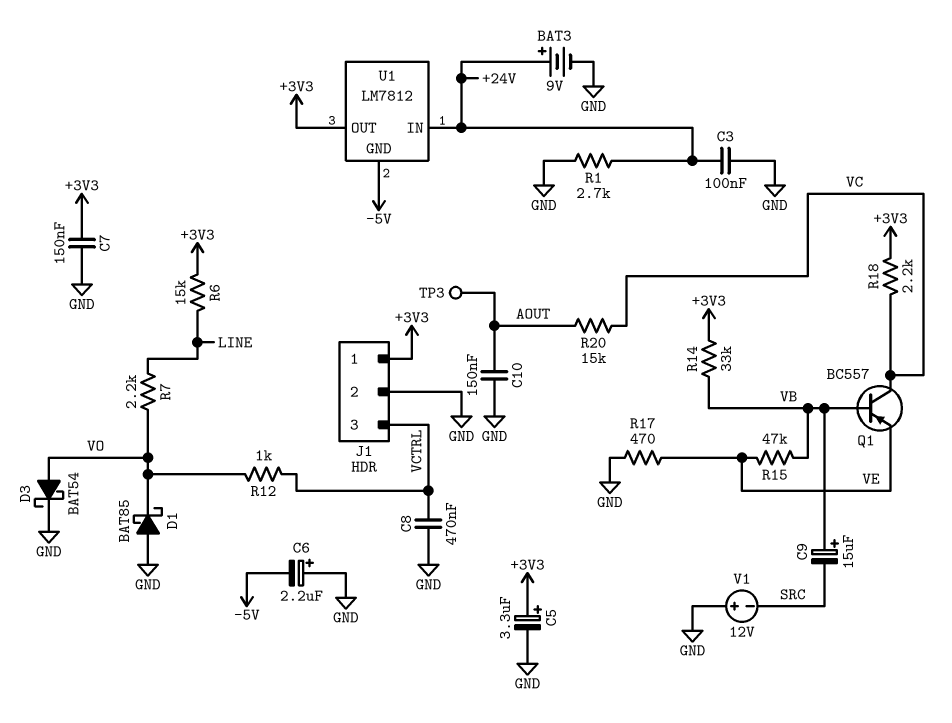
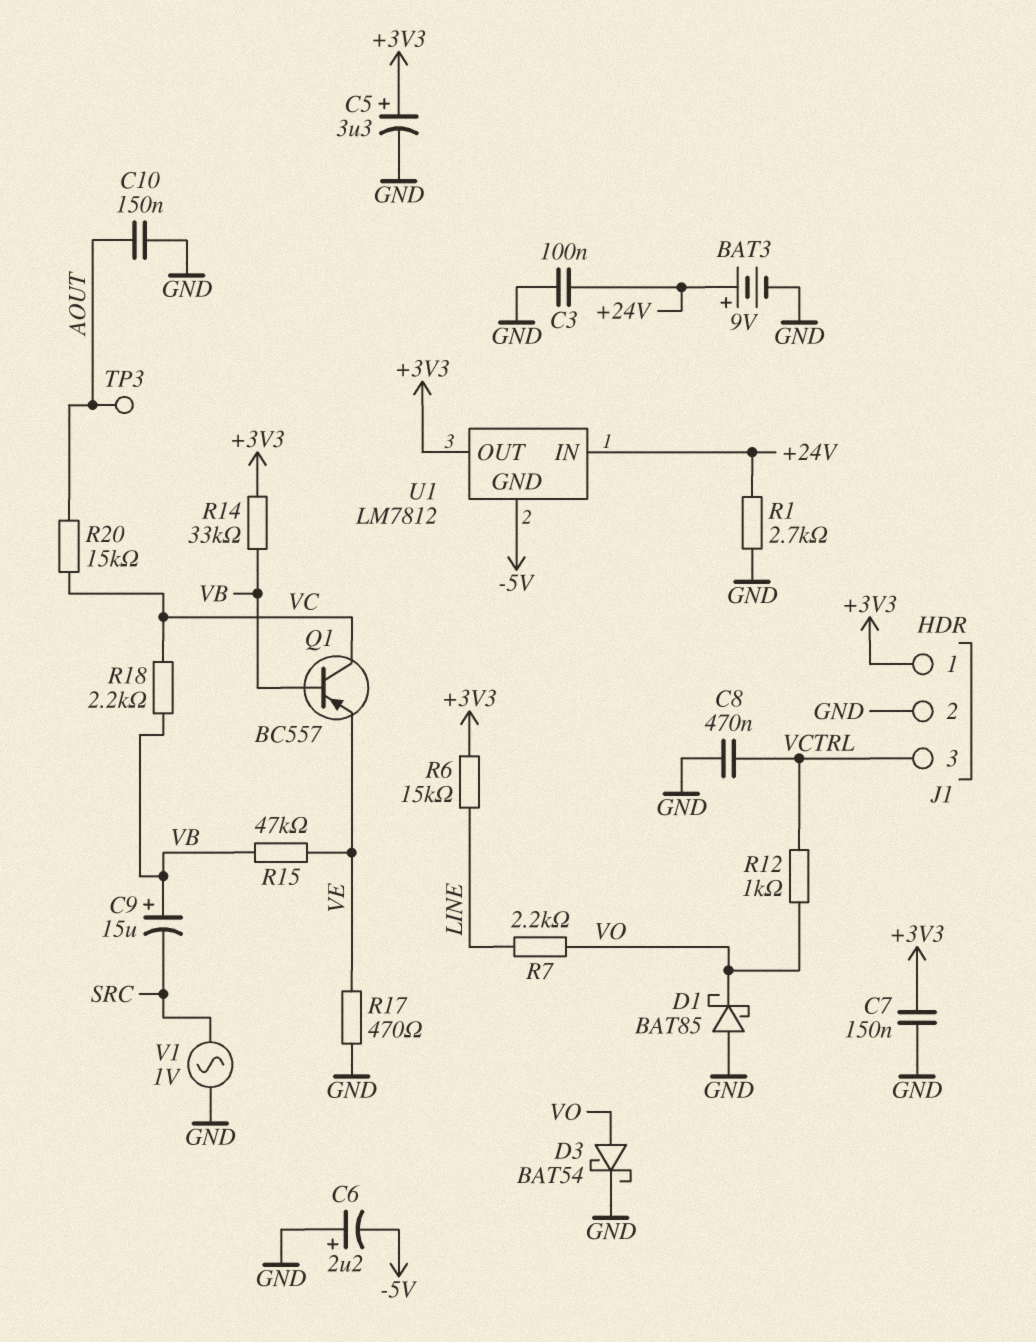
R18: 2.2k (+3V3, VC) -> 2.2k (VB, VC)
V1: 12V (plus GND, minus SRC) -> AC 1V (GND, SRC)

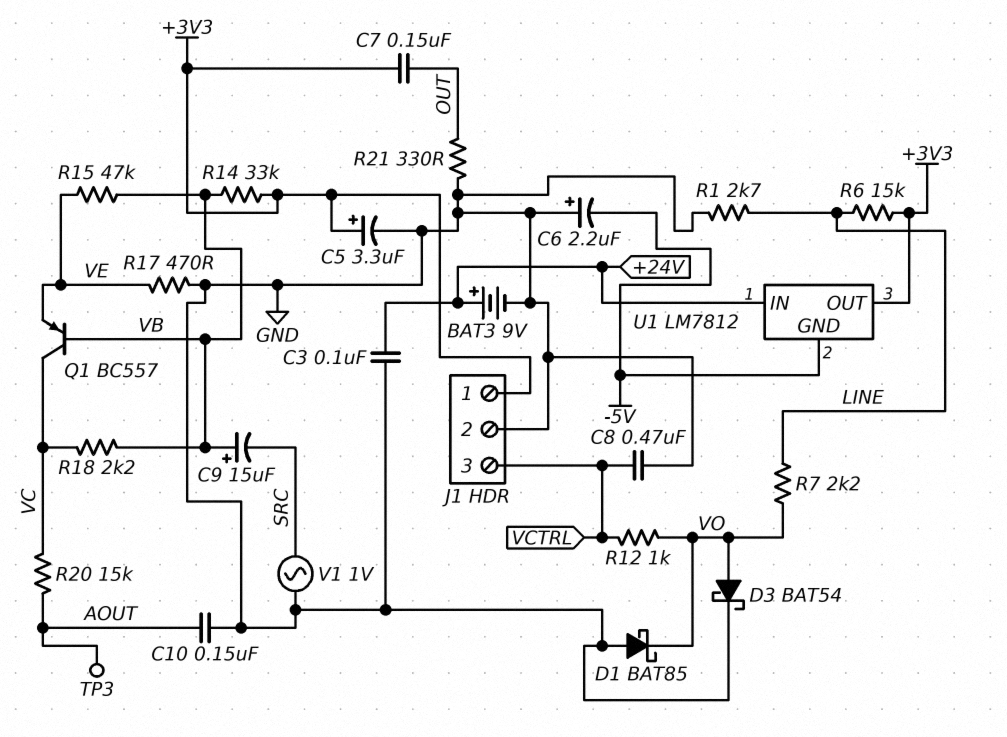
C7: 150nF (+3V3, GND) -> 150nF (+3V3, OUT)
R1: 2.7k (+24V, GND) -> 2.7k (GND, LINE)
R21: none -> 330 (GND, OUT)

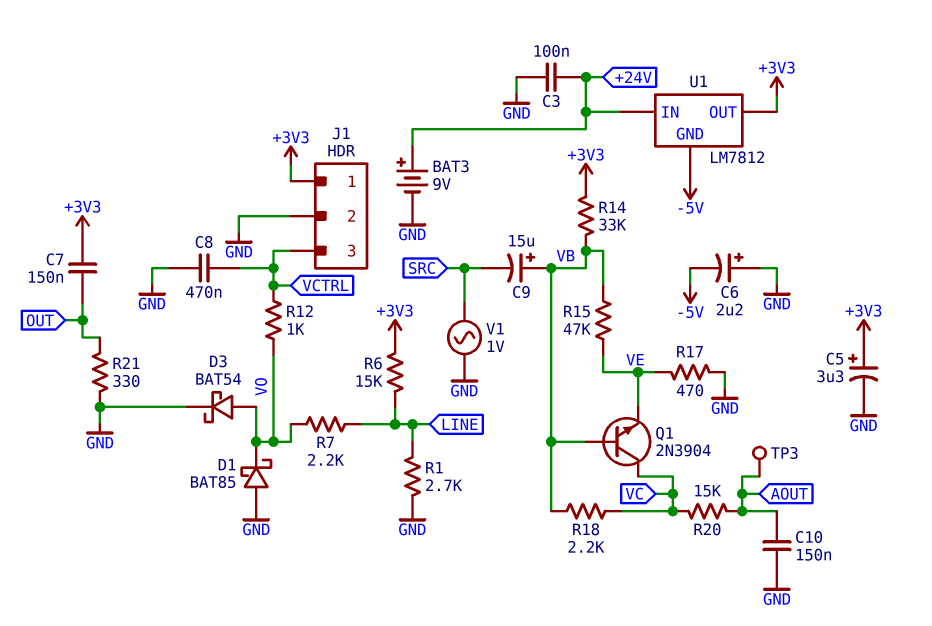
Q1: PNP BC557 (B VB, C VC, E VE) -> NPN 2N3904 (B VB, C VC, E VE)

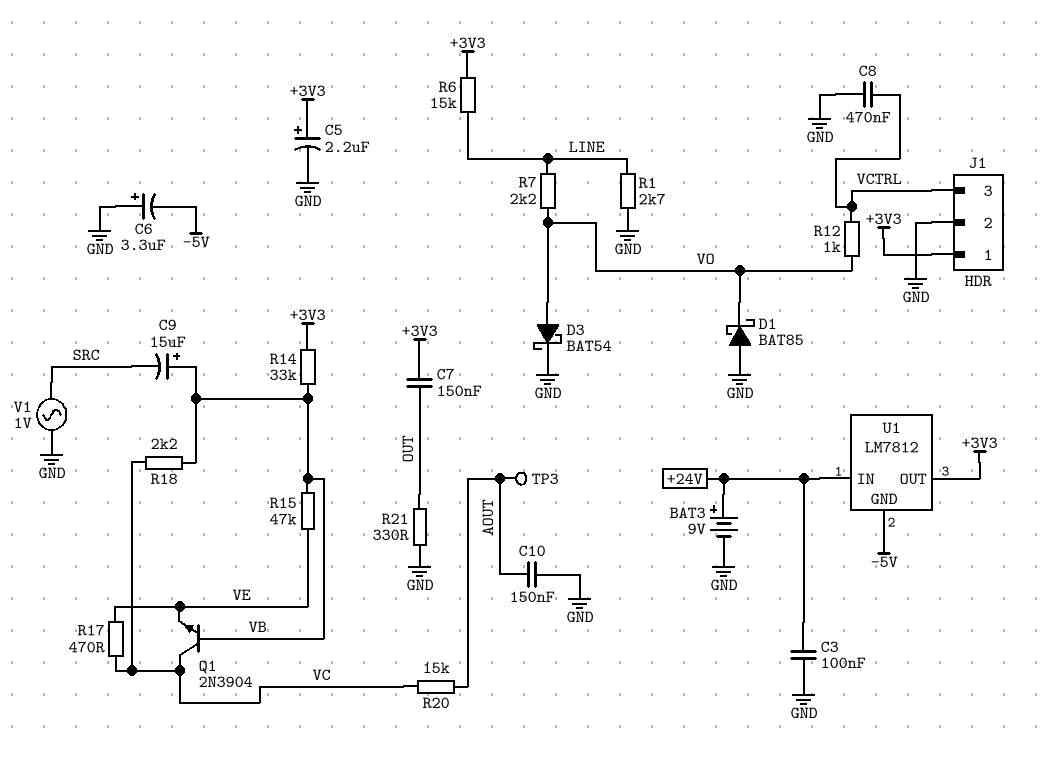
C5: 3.3uF (plus +3V3, minus GND) -> 2.2uF (plus +3V3, minus GND)
C6: 2.2uF (plus GND, minus -5V) -> 3.3uF (plus GND, minus -5V)
R17: 470 (GND, VE) -> 470 (VC, VE)

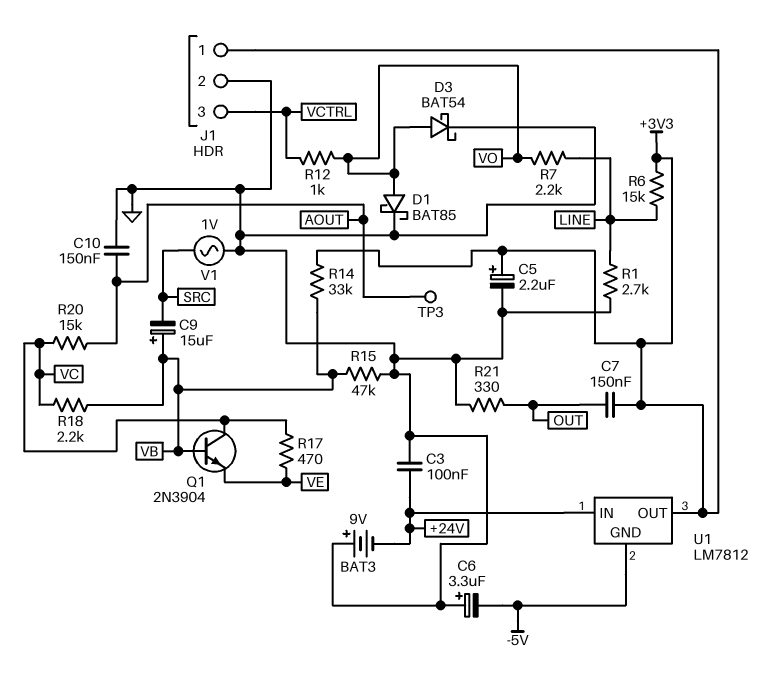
BAT3: 9V (plus +24V, minus GND) -> 9V (plus GND, minus +24V)
C8: 470nF (GND, VCTRL) -> none
D1: schottky BAT85 (A GND, K VO) -> schottky BAT85 (A VO, K GND)
R15: 47k (VB, VE) -> 47k (GND, VB)

